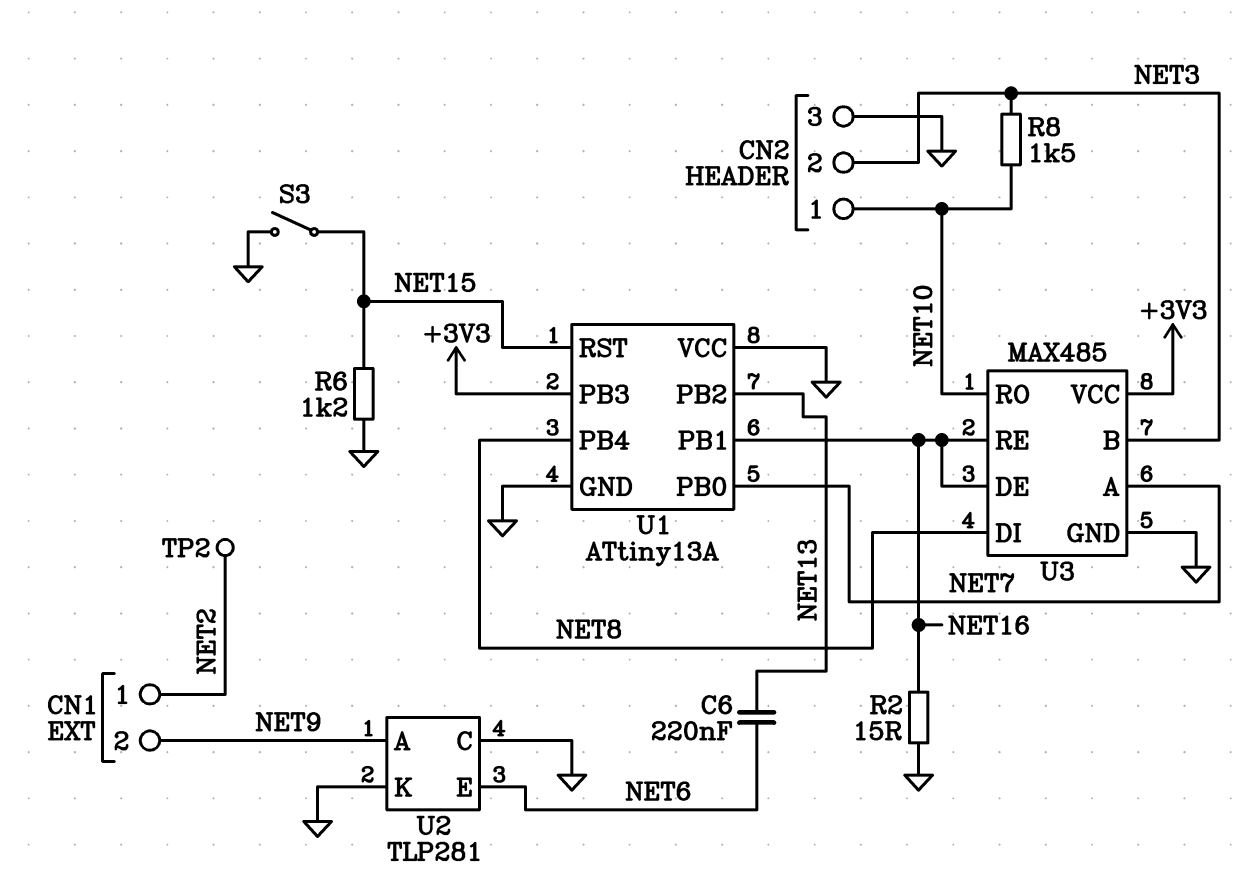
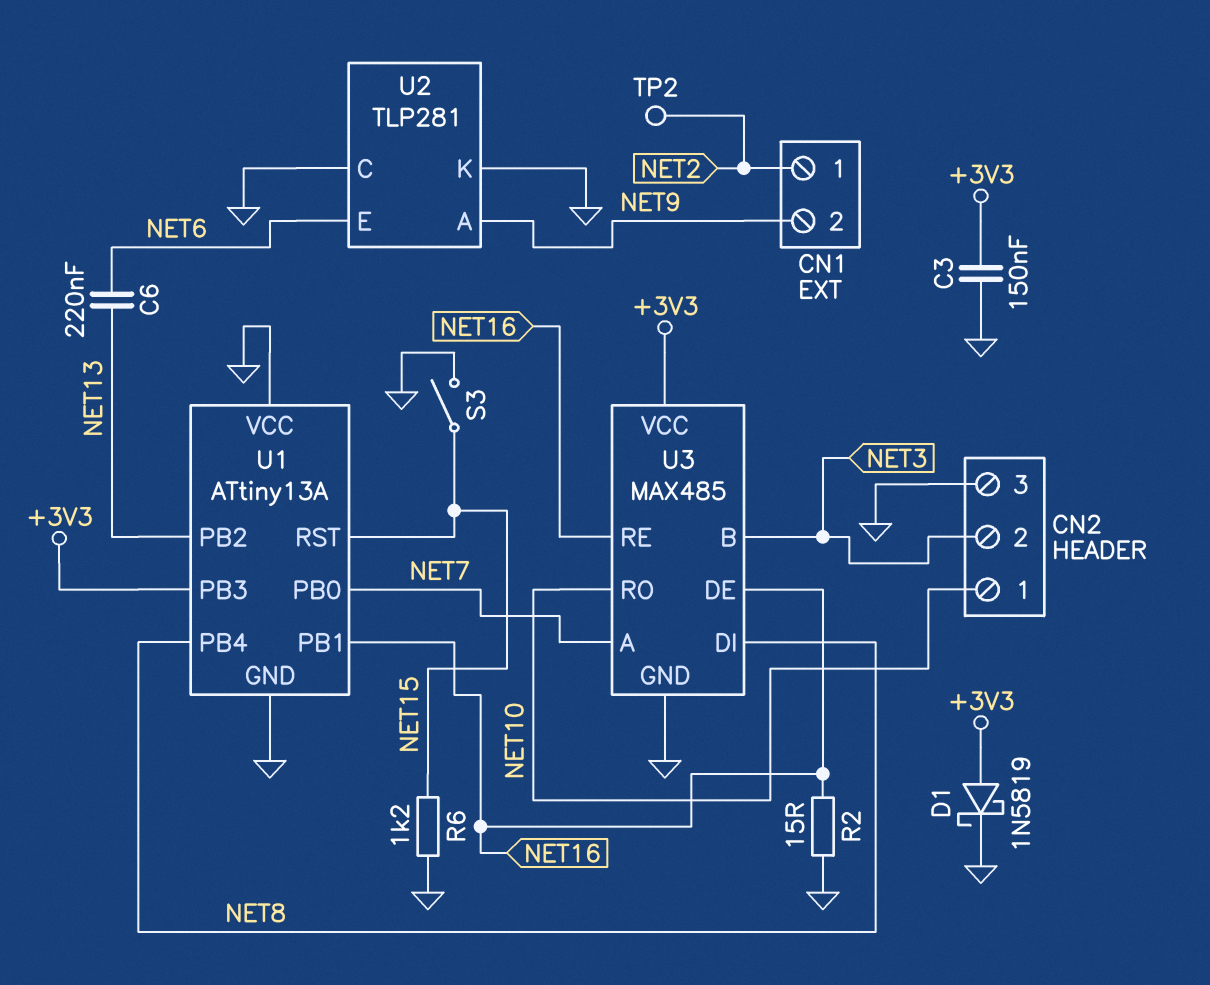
C3: none -> 150nF (+3V3, GND)
D1: none -> schottky 1N5819 (A +3V3, K GND)
R8: 1.5k (NET3, NET10) -> none

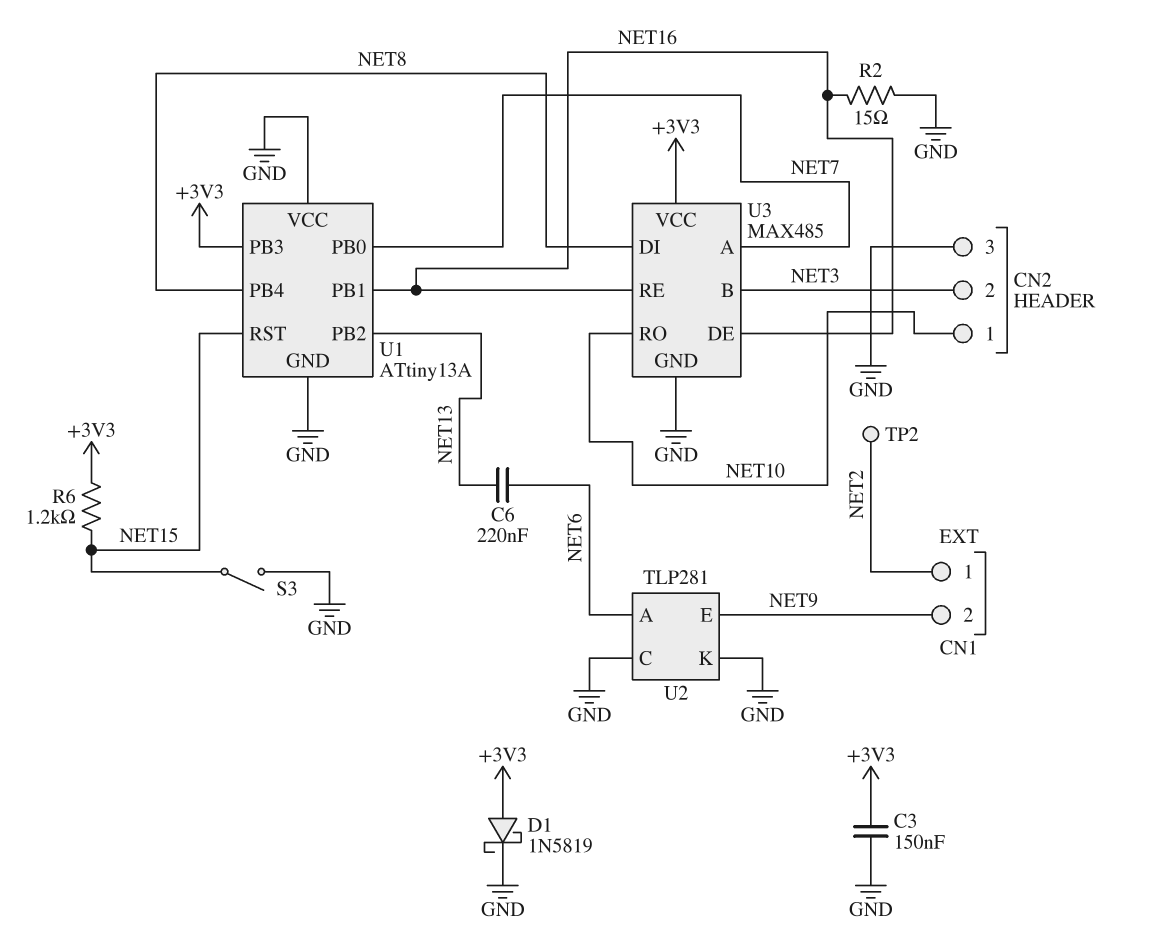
R6: 1.2k (GND, NET15) -> 1.2k (+3V3, NET15)
U2 pin A: NET9 -> NET6
U2 pin E: NET6 -> NET9

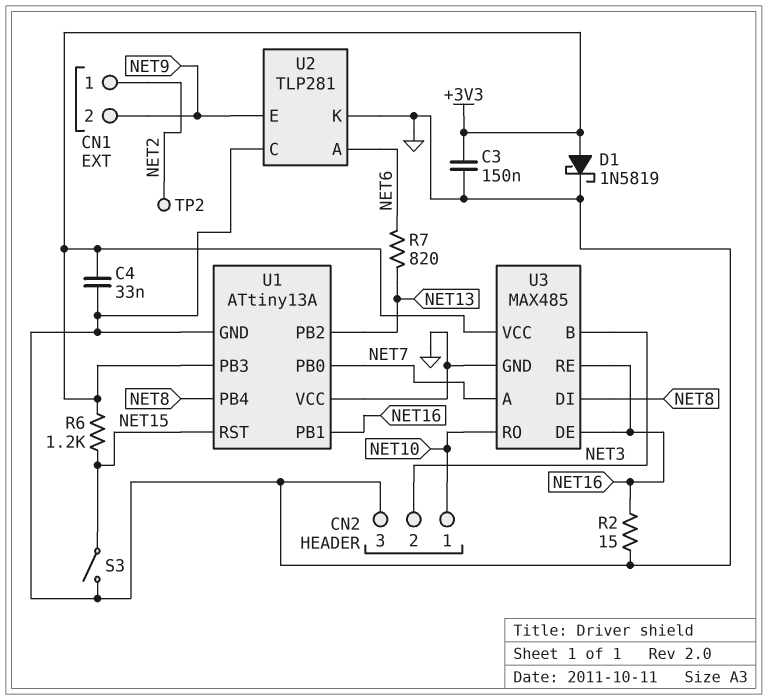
C4: none -> 33nF (+3V3, GND)
C6: 220nF (NET6, NET13) -> none
R7: none -> 820 (NET6, NET13)

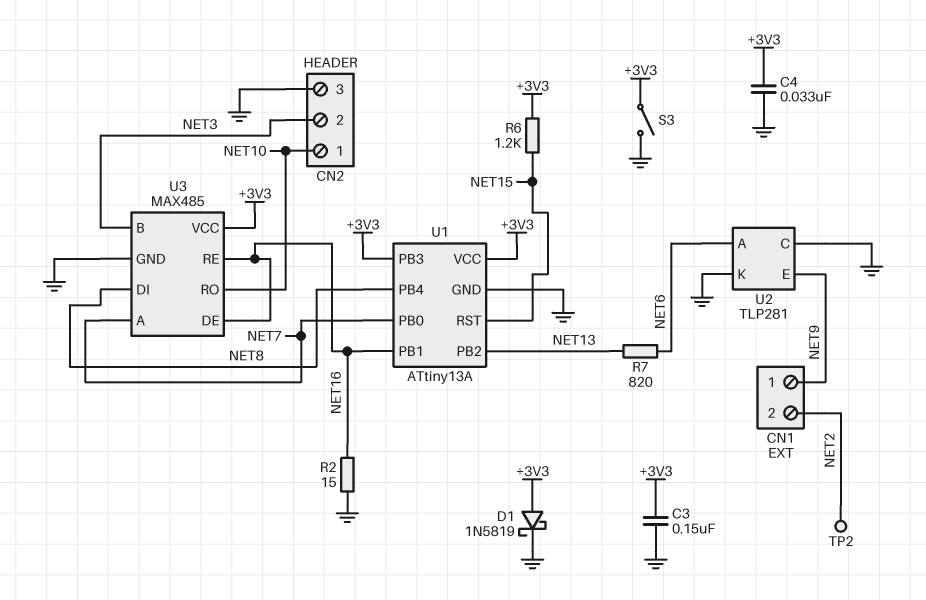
CN1 pin 1: NET2 -> NET9
CN1 pin 2: NET9 -> NET2
S3: switch (GND, NET15) -> switch (+3V3, GND)
U1 pin VCC: GND -> +3V3

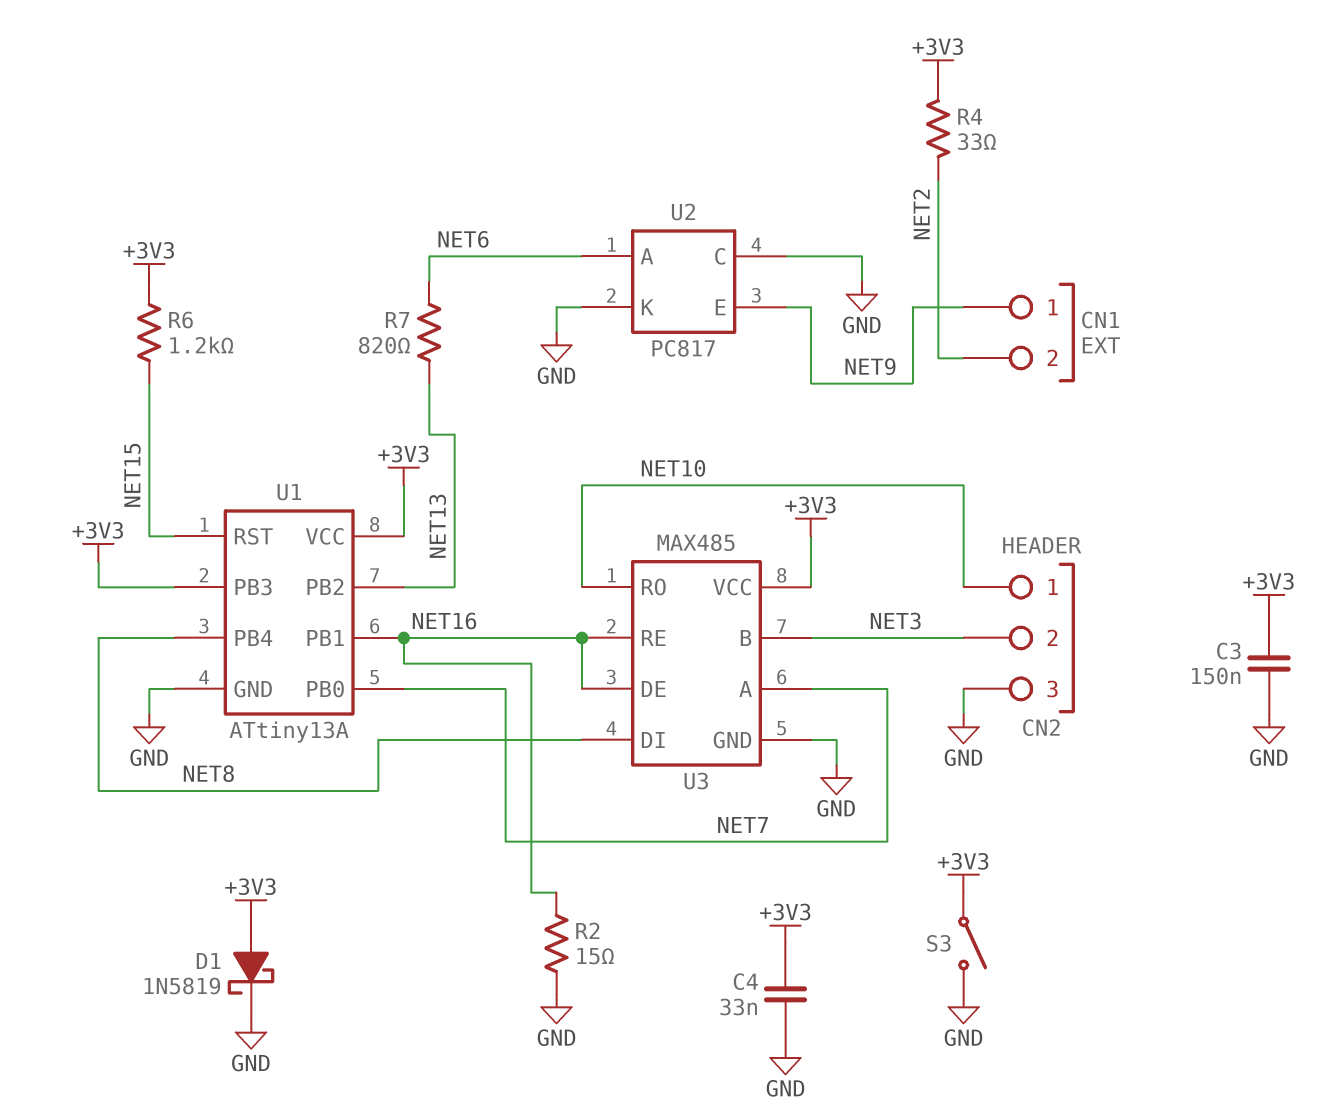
R4: none -> 33 (+3V3, NET2)
TP2: test point (NET2) -> none
U2: TLP281 -> PC817

